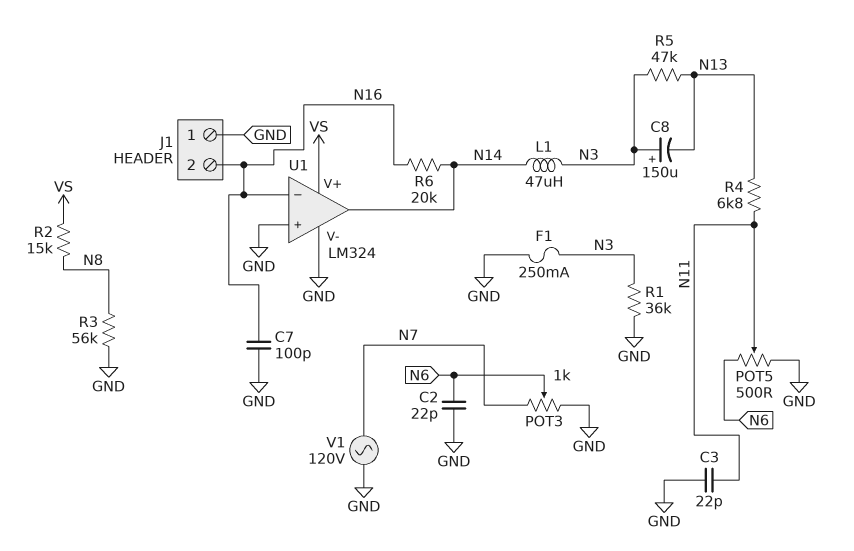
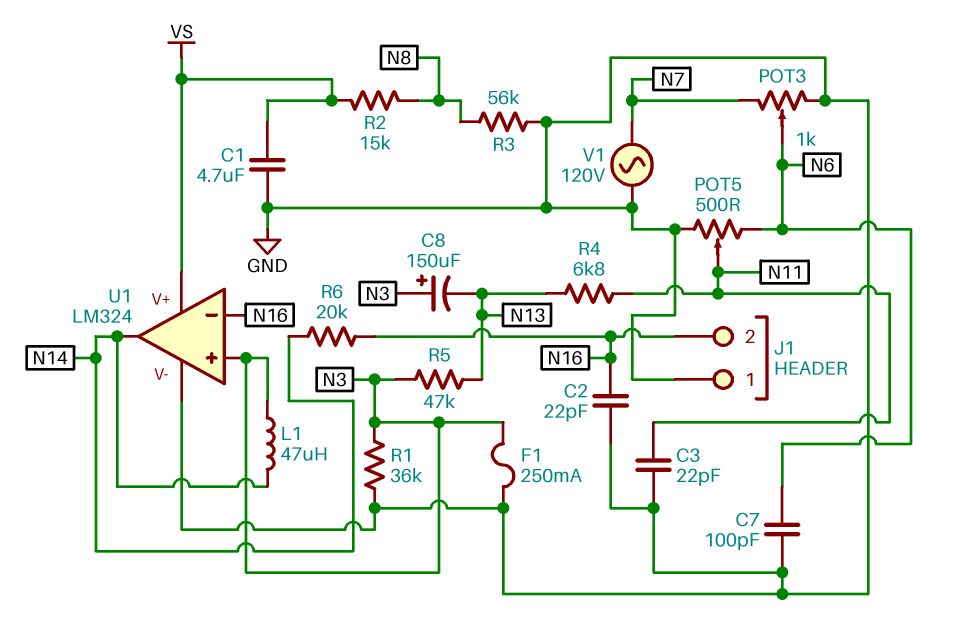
C1: none -> 4.7uF (GND, VS)
C2: 22pF (GND, N6) -> 22pF (GND, N16)
C7: 100pF (GND, N16) -> 100pF (GND, N6)
U1 pin in+: GND -> N3

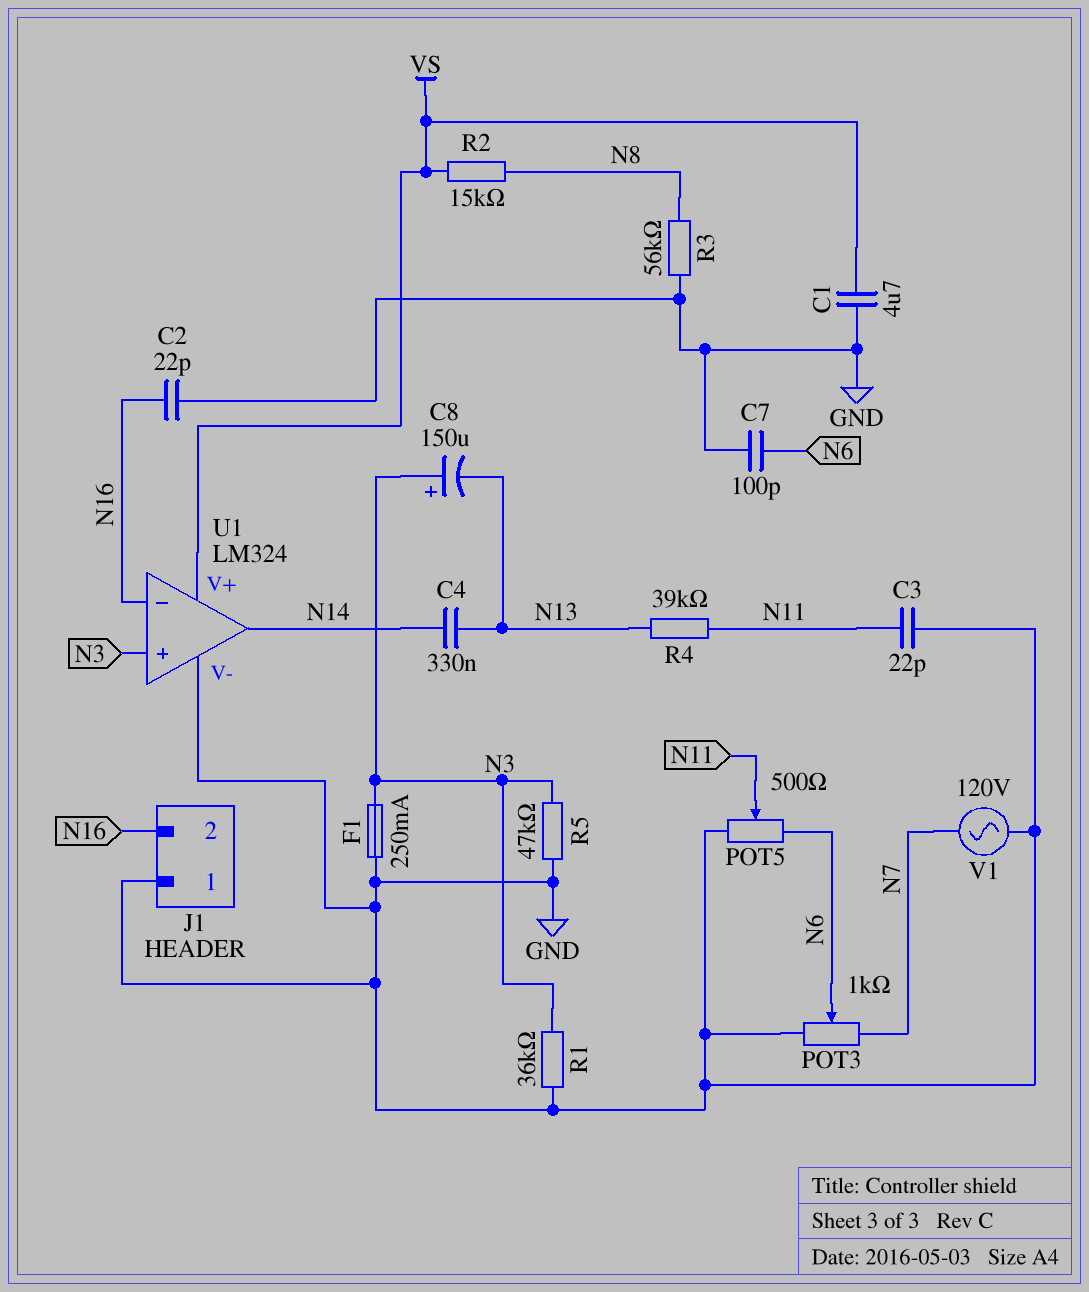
C4: none -> 330nF (N13, N14)
L1: 47uH (N3, N14) -> none
R4: 6.8k (N11, N13) -> 39k (N11, N13)
R5: 47k (N3, N13) -> 47k (GND, N3)
R6: 20k (N14, N16) -> none

